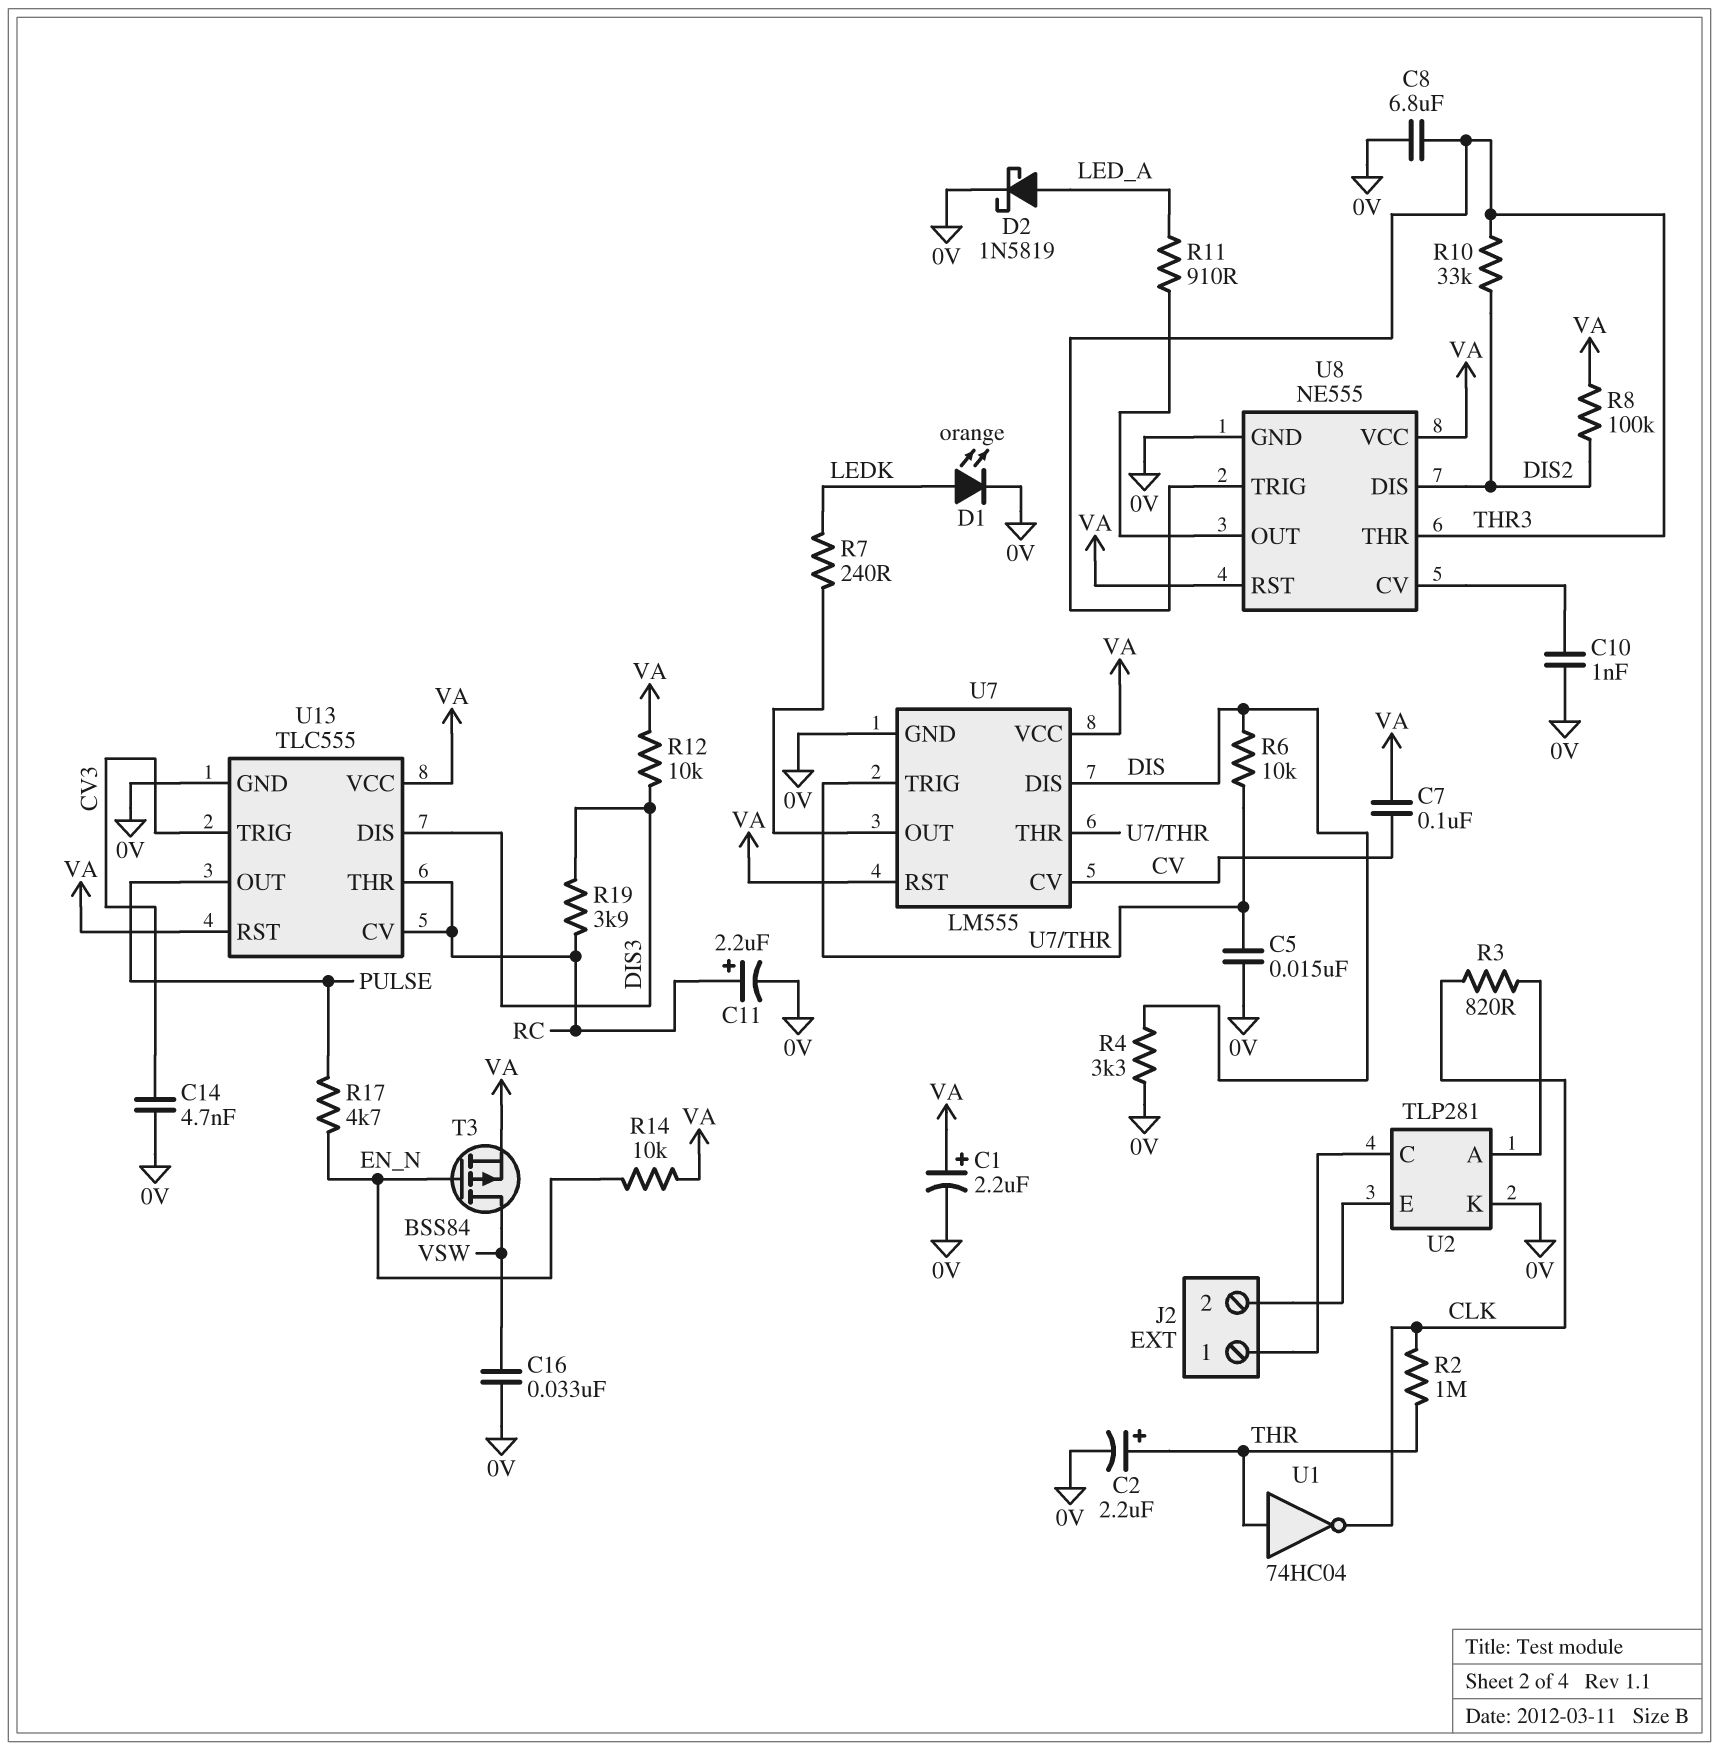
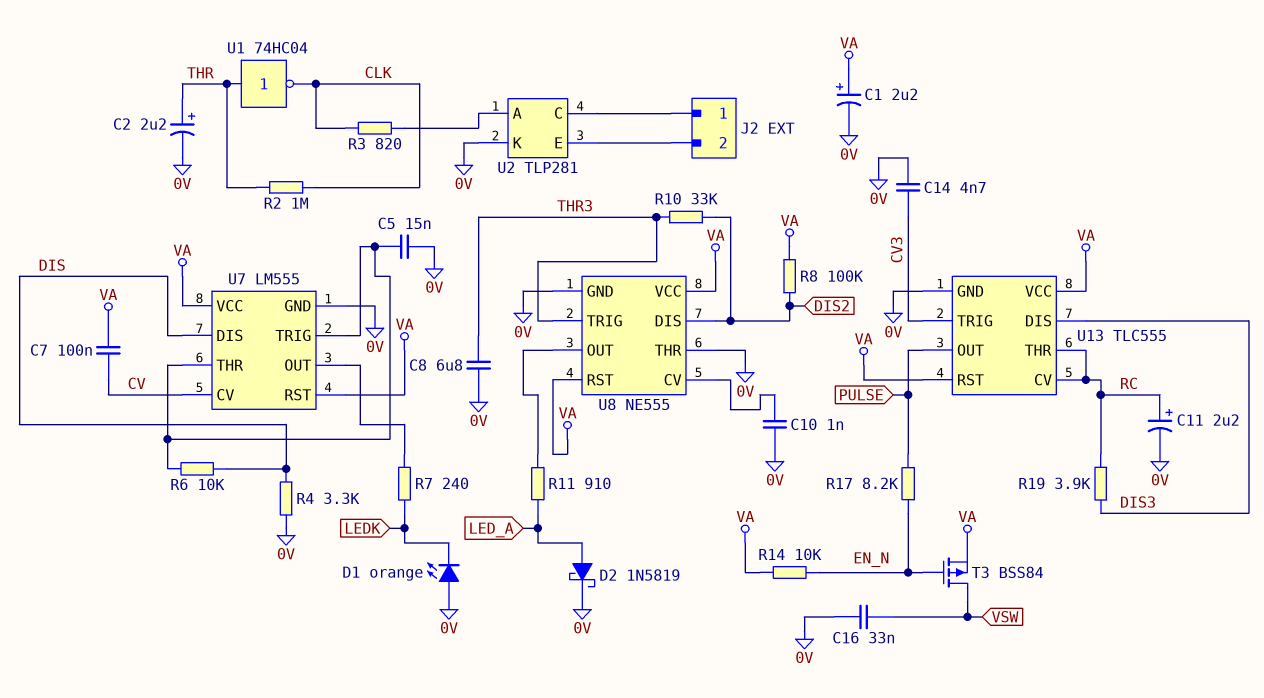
D1: LED orange (A LEDK, K 0V) -> LED orange (A 0V, K LEDK)
R12: 10k (DIS3, VA) -> none
R17: 4.7k (EN_N, PULSE) -> 8.2k (EN_N, PULSE)
U8 pin THR: THR3 -> 0V

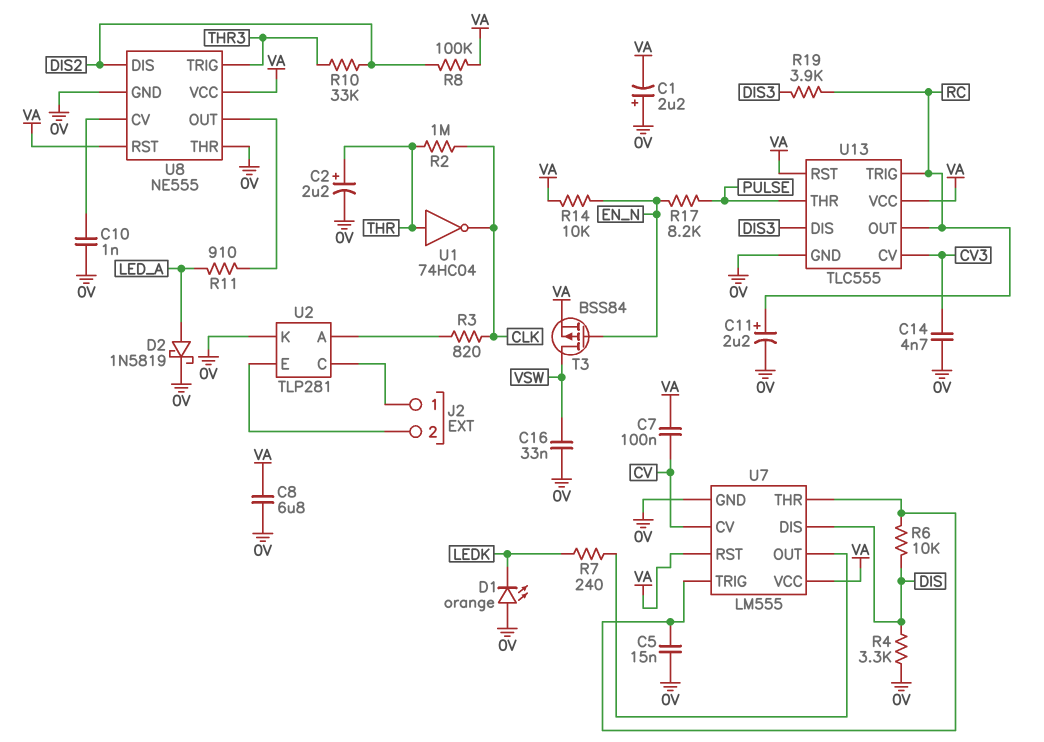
C1: 2.2uF (plus VA, minus 0V) -> 2.2uF (plus 0V, minus VA)
C8: 6.8uF (0V, THR3) -> 6.8uF (0V, VA)
U13 pin CV: RC -> CV3
U13 pin OUT: PULSE -> RC
U13 pin THR: RC -> PULSE
U13 pin TRIG: CV3 -> RC

